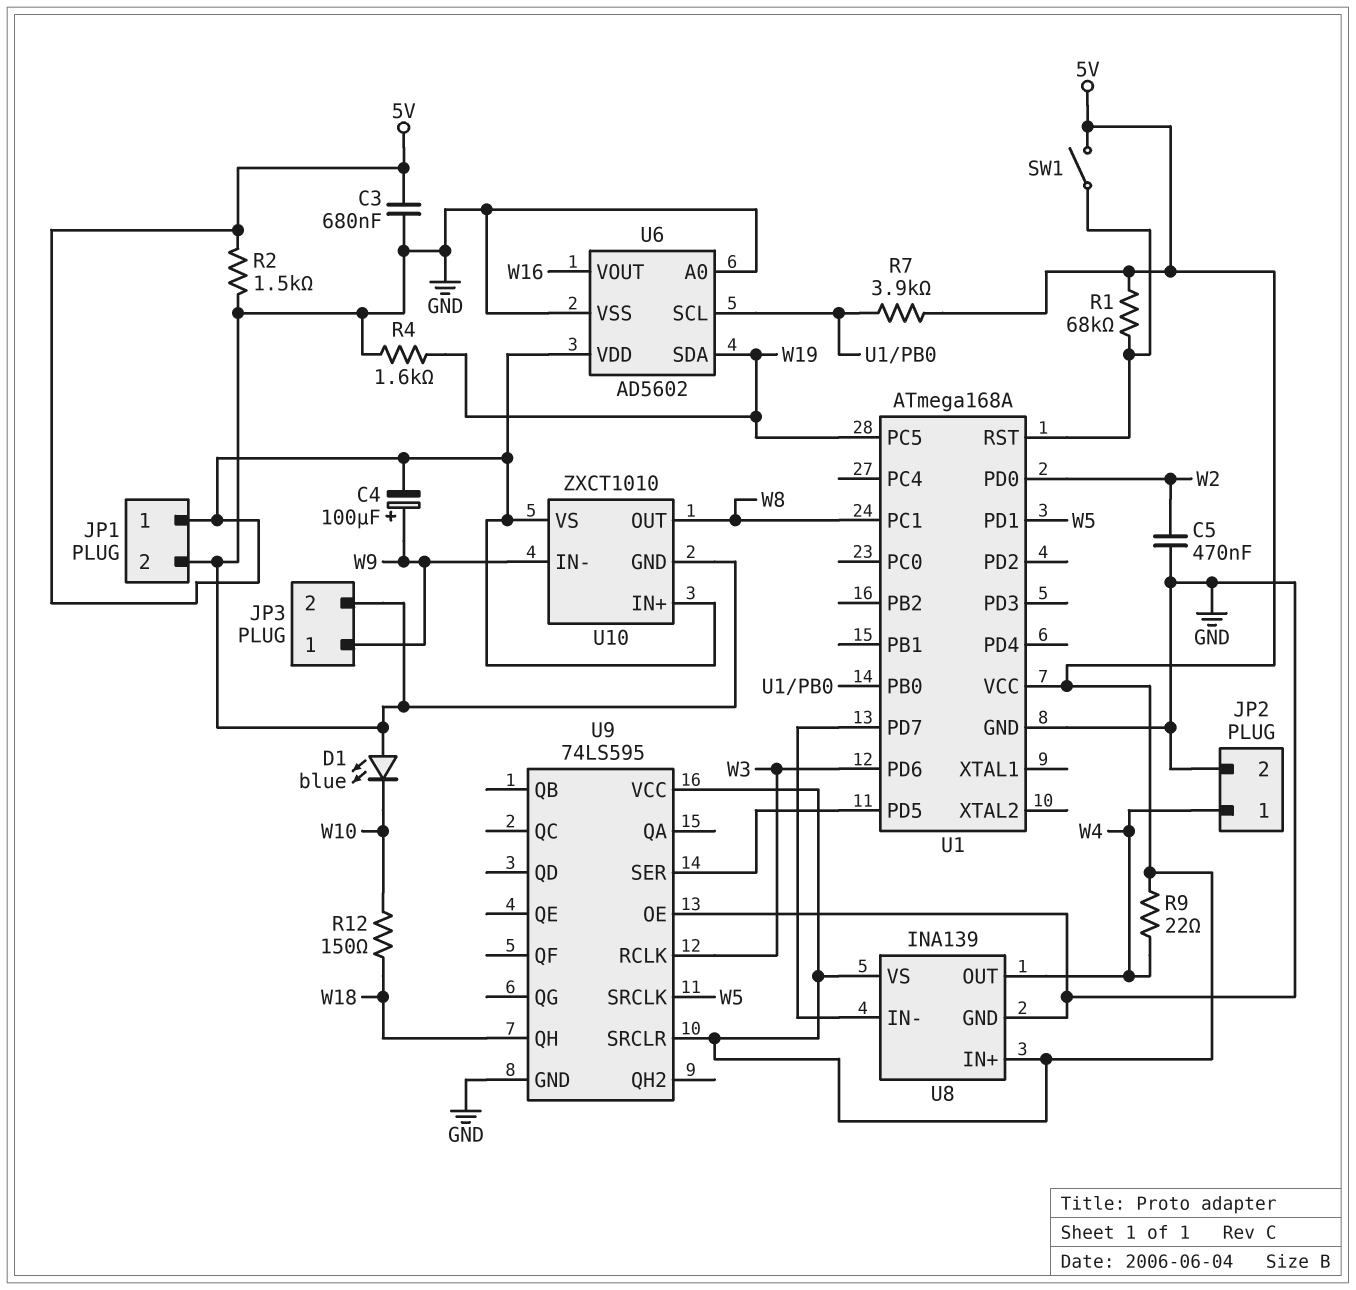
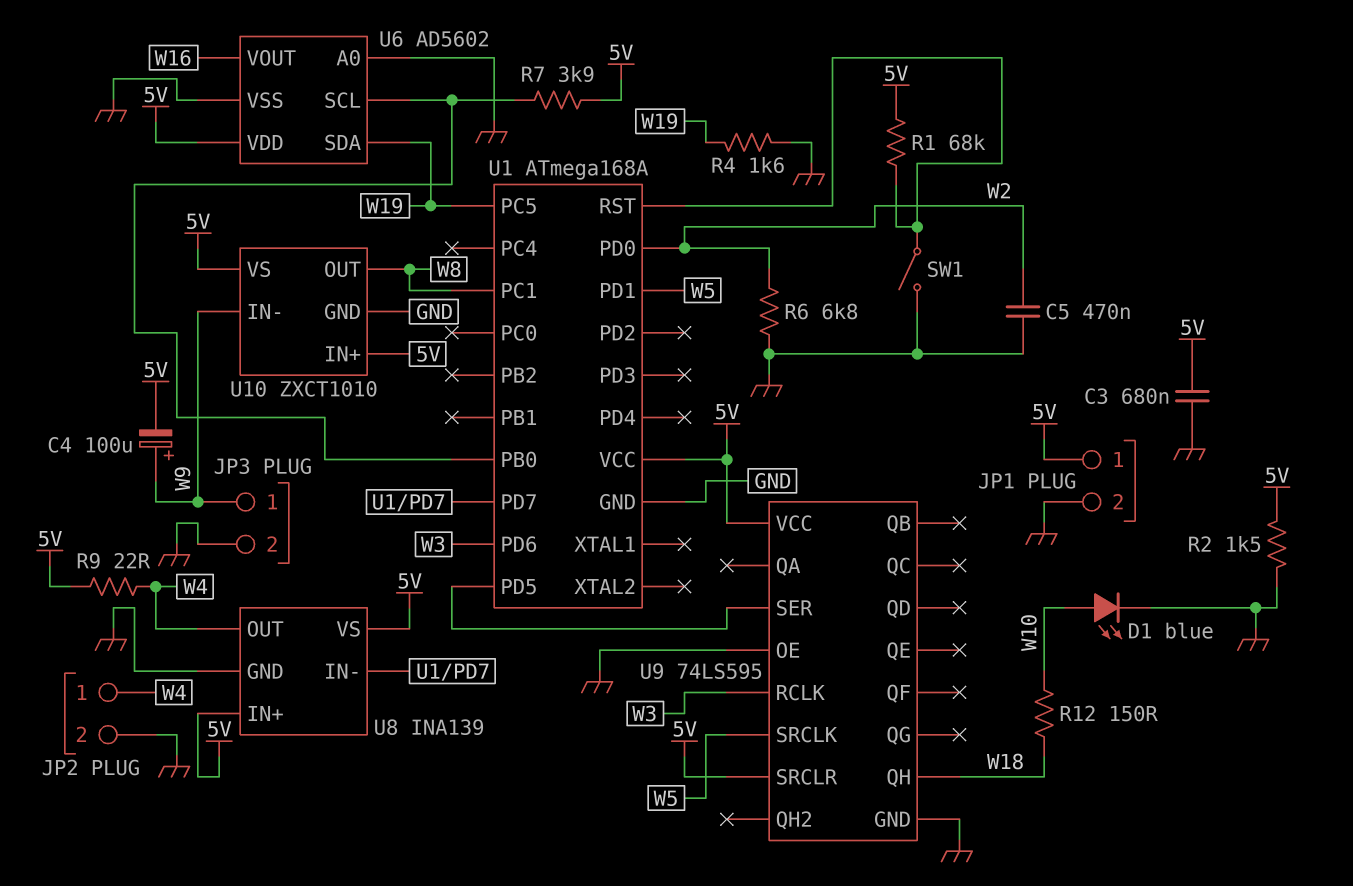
D1: LED blue (A GND, K W10) -> LED blue (A W10, K GND)
R6: none -> 6.8k (GND, W2)
SW1: switch (5V, U1/RST) -> switch (GND, U1/RST)

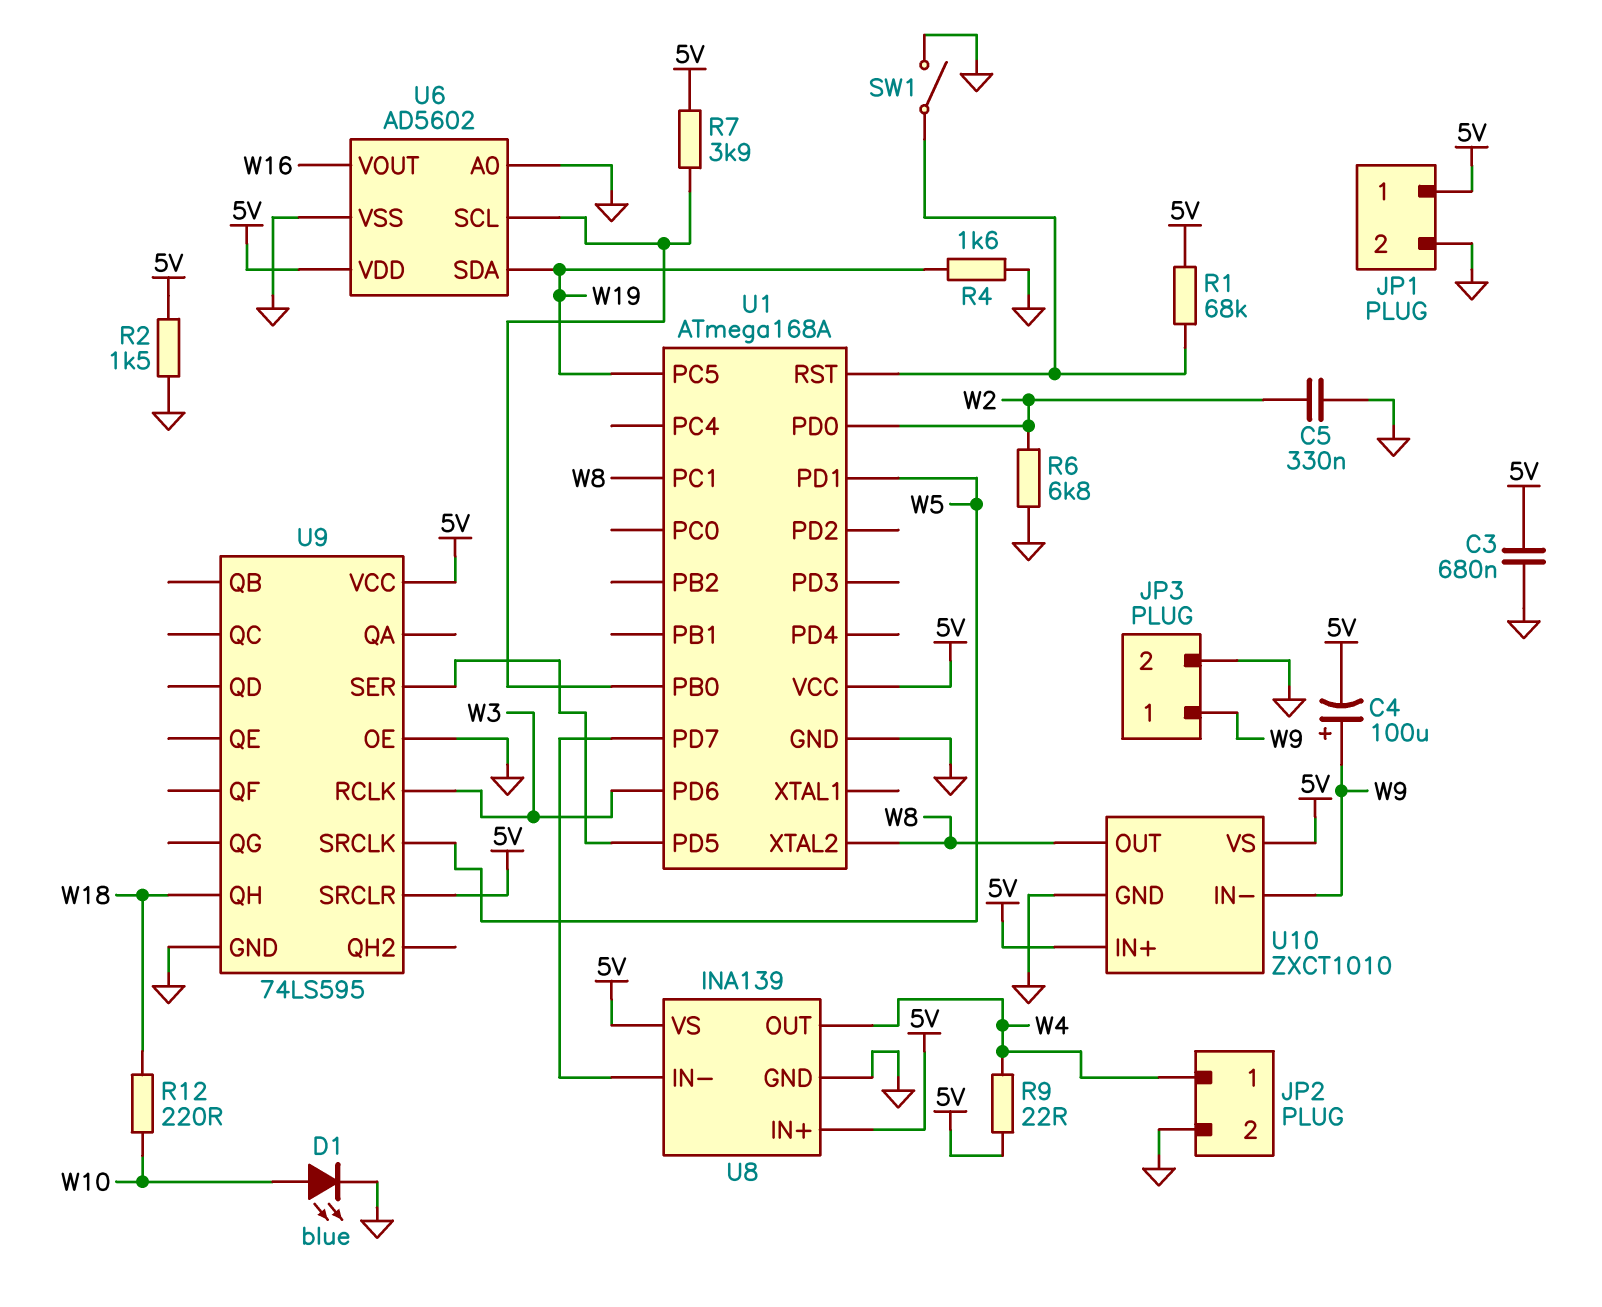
C5: 470nF (GND, W2) -> 330nF (GND, W2)
R12: 150 (W10, W18) -> 220 (W10, W18)
U1 pin XTAL2: none -> W8

